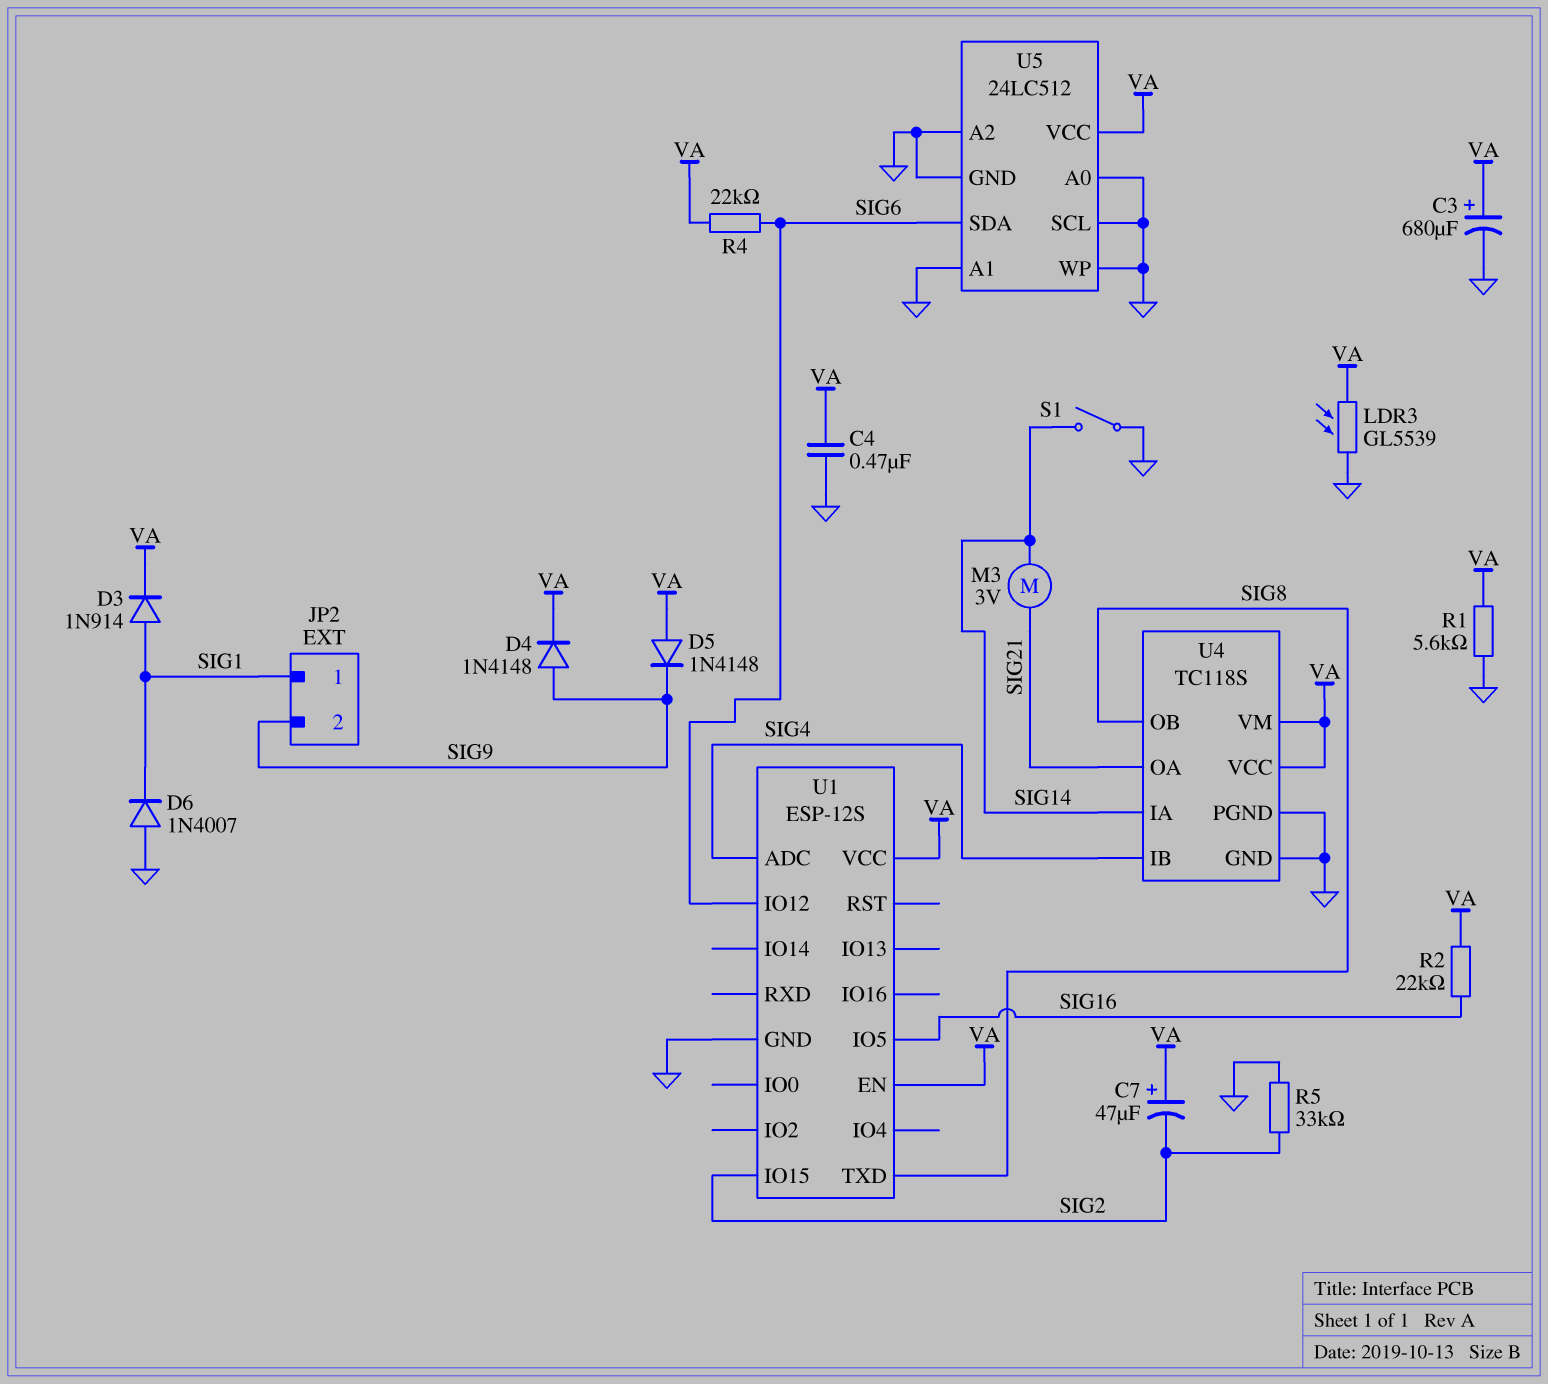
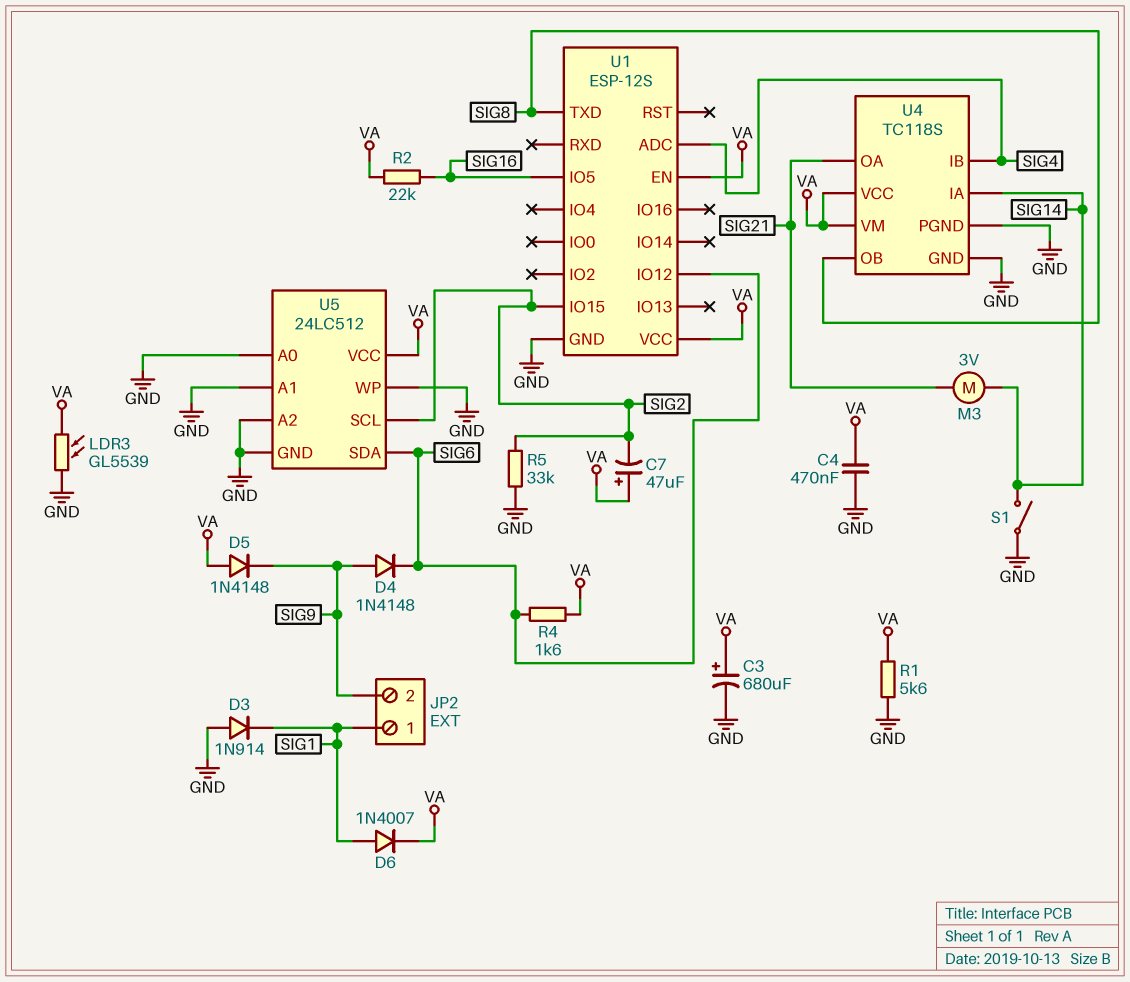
D3: diode 1N914 (A SIG1, K VA) -> diode 1N914 (A GND, K SIG1)
D4: diode 1N4148 (A SIG9, K VA) -> diode 1N4148 (A SIG9, K SIG6)
D6: diode 1N4007 (A GND, K SIG1) -> diode 1N4007 (A SIG1, K VA)
R4: 22k (SIG6, VA) -> 1.6k (SIG6, VA)
U5 pin SCL: GND -> SIG2

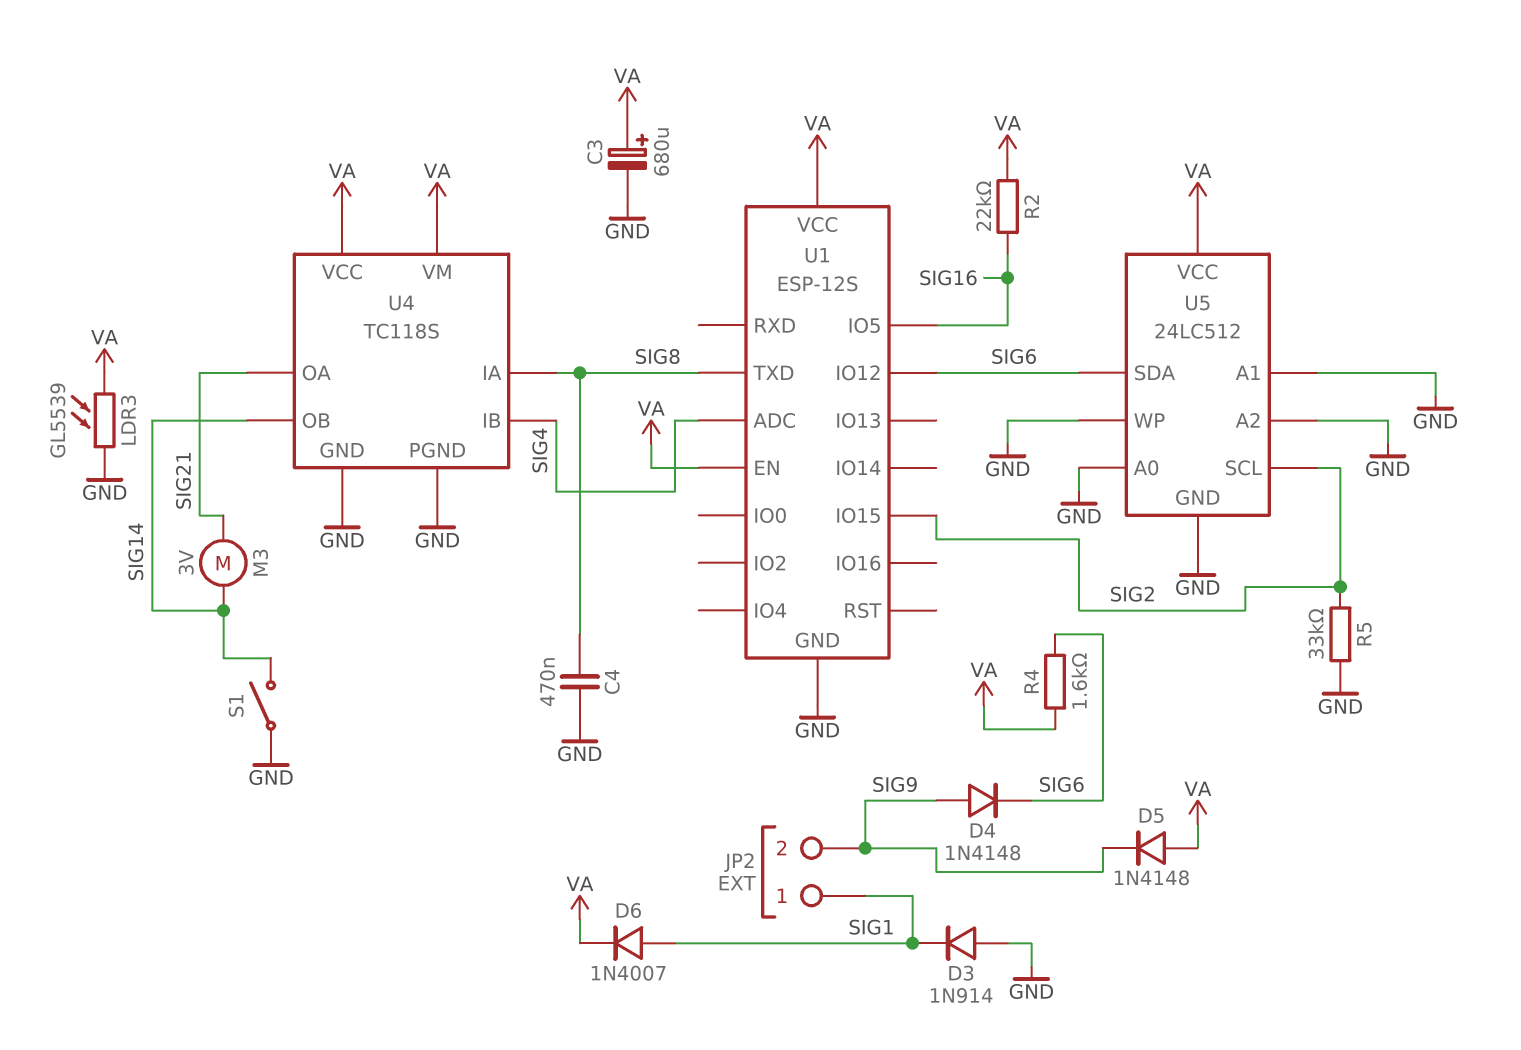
C4: 470nF (GND, VA) -> 470nF (GND, SIG8)
C7: 47uF (plus VA, minus SIG2) -> none
R1: 5.6k (GND, VA) -> none
U4 pin IA: SIG14 -> SIG8
U4 pin OB: SIG8 -> SIG14

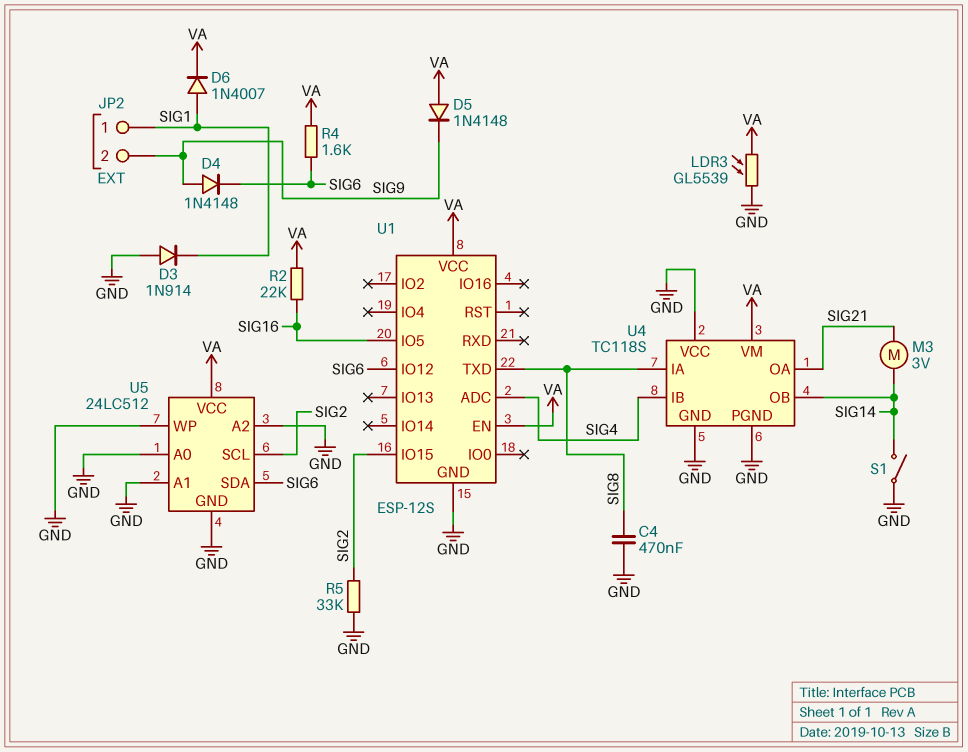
C3: 680uF (plus VA, minus GND) -> none
U4 pin VCC: VA -> GND

